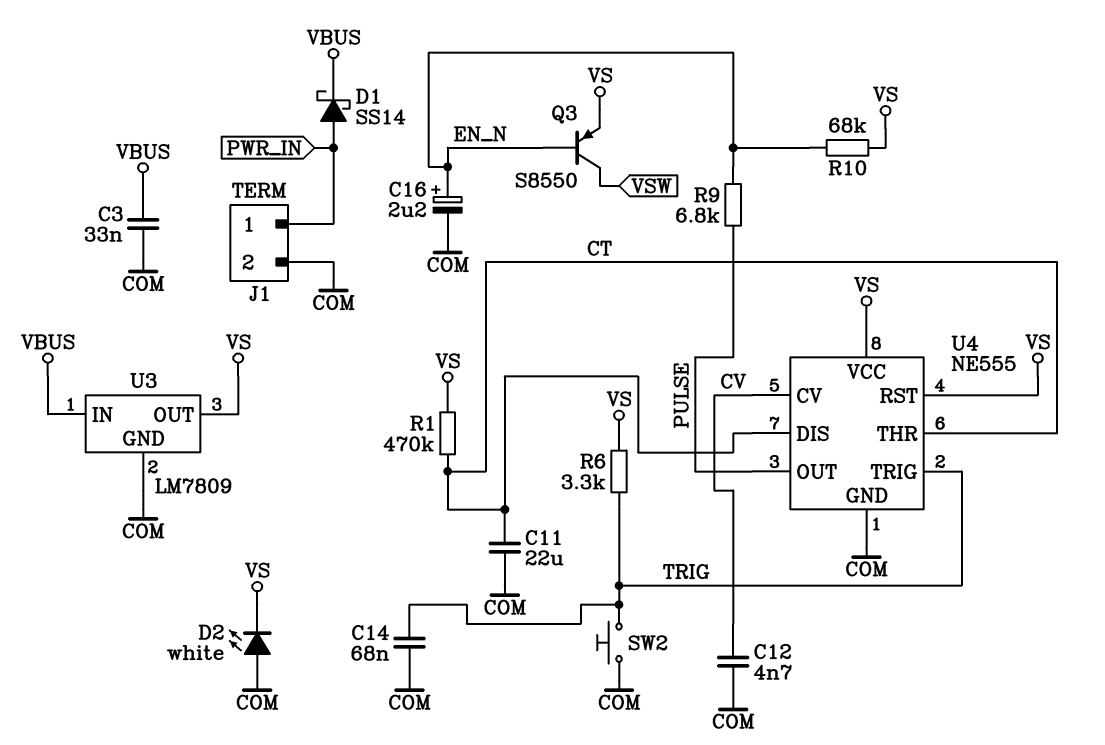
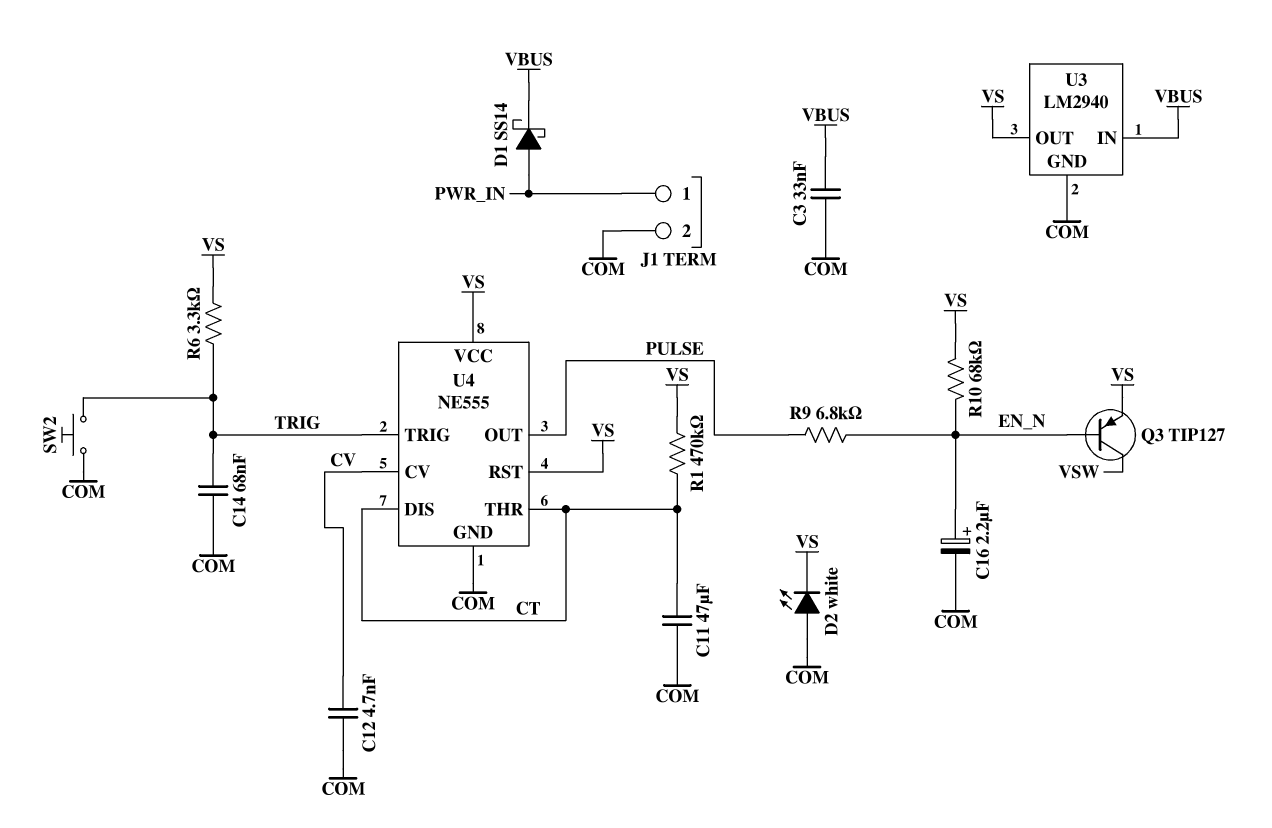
C11: 22uF (COM, CT) -> 47uF (COM, CT)
Q3: PNP S8550 (B EN_N, C VSW, E VS) -> PNP TIP127 (B EN_N, C VSW, E VS)
U3: LM7809 -> LM2940

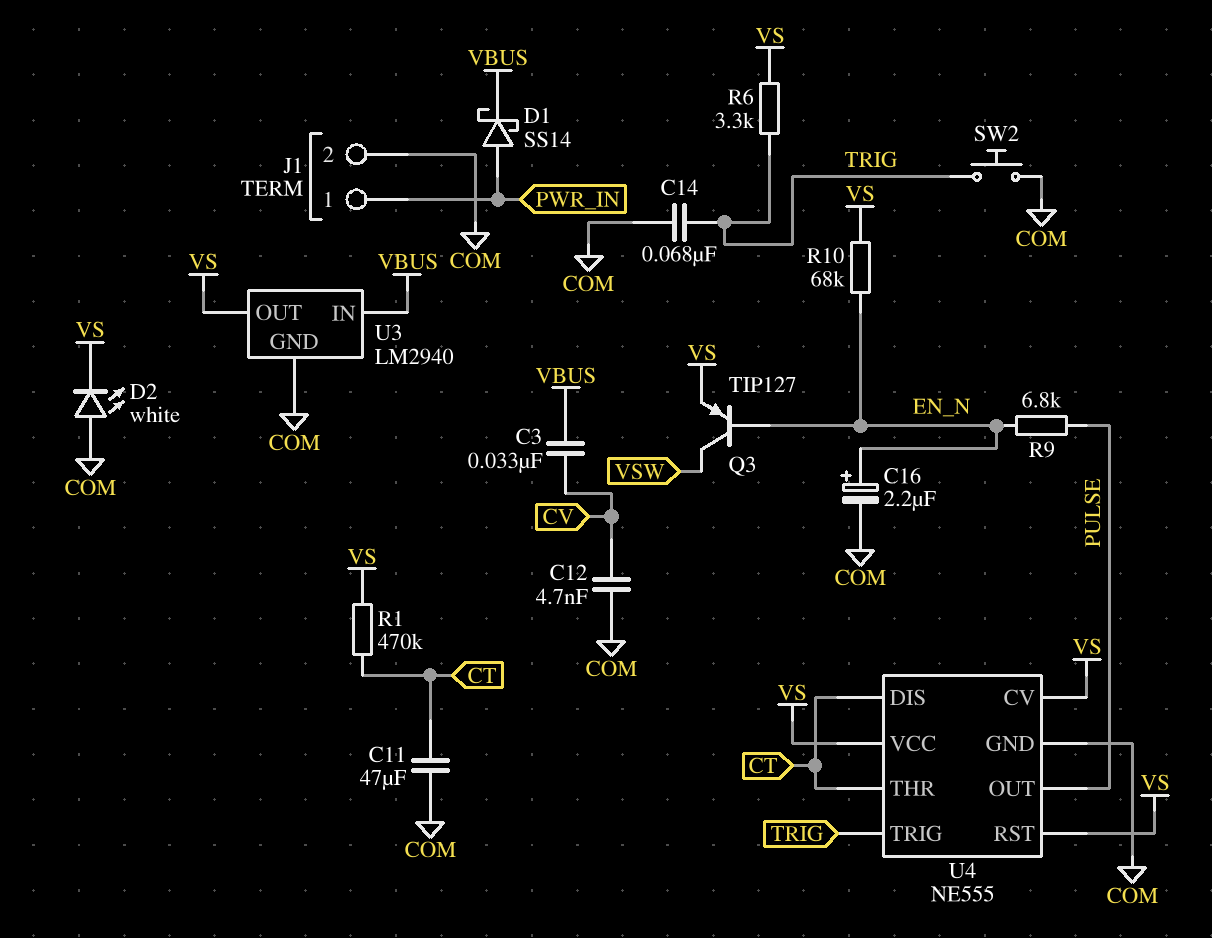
C3: 33nF (COM, VBUS) -> 33nF (CV, VBUS)
U4 pin CV: CV -> VS

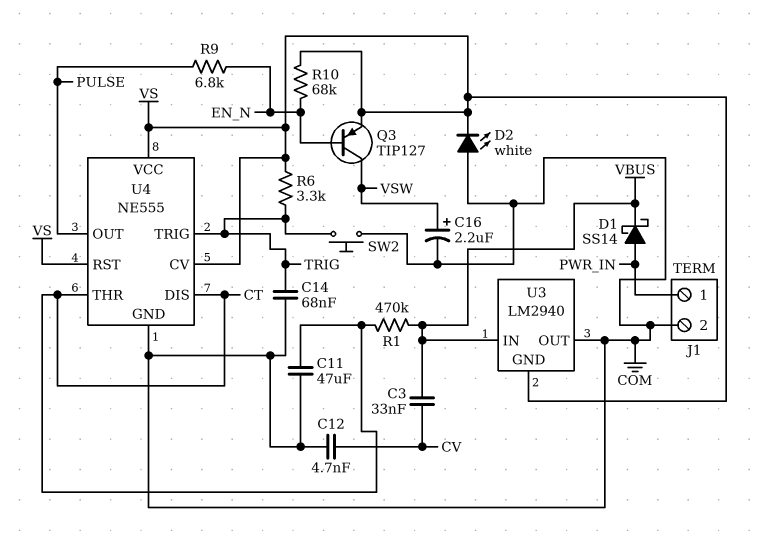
C16: 2.2uF (plus EN_N, minus COM) -> 2.2uF (plus VSW, minus COM)
R1: 470k (CT, VS) -> 470k (CT, VBUS)
U3 pin GND: COM -> VS
U3 pin OUT: VS -> COM

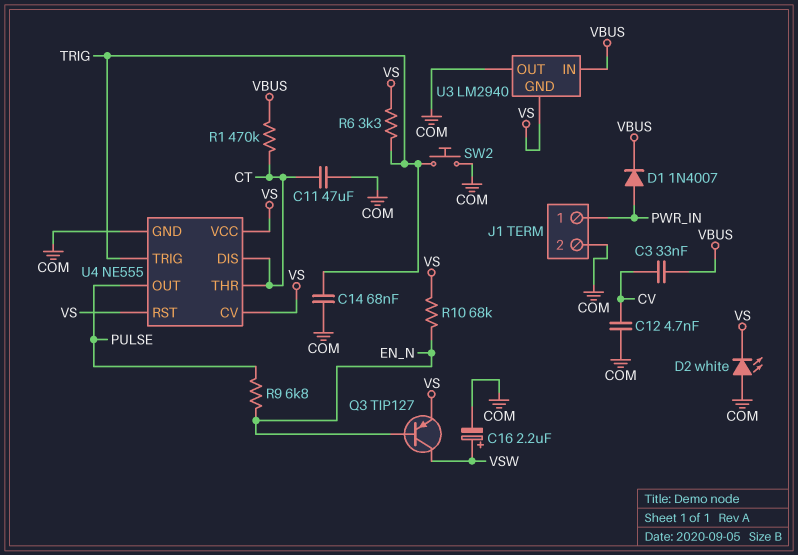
D1: schottky SS14 (A PWR_IN, K VBUS) -> diode 1N4007 (A PWR_IN, K VBUS)

